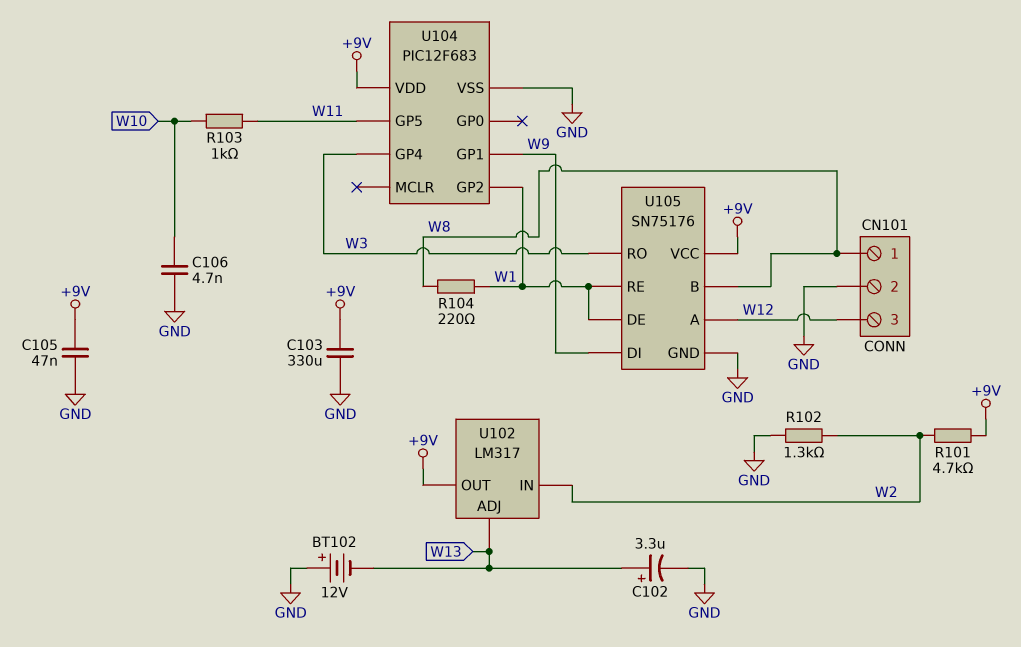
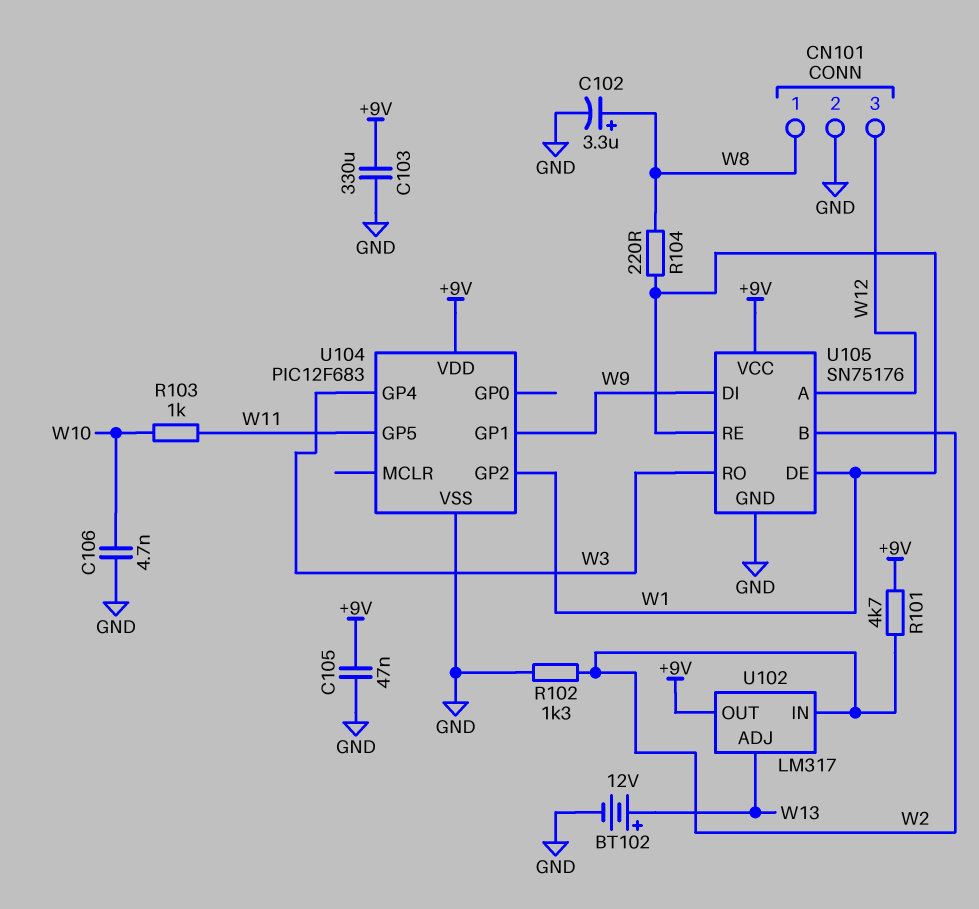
BT102: 12V (plus GND, minus W13) -> 12V (plus W13, minus GND)
C102: 3.3uF (plus W13, minus GND) -> 3.3uF (plus W8, minus GND)
U105 pin B: W8 -> W2

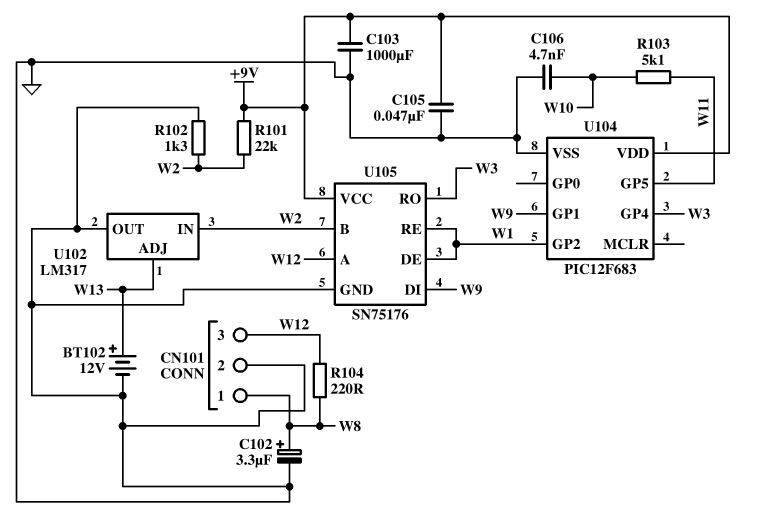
C103: 330uF (+9V, GND) -> 1000uF (+9V, GND)
R101: 4.7k (+9V, W2) -> 22k (+9V, W2)
R103: 1k (W10, W11) -> 5.1k (W10, W11)
R104: 220 (W1, W8) -> 220 (W8, W12)
U102 pin OUT: +9V -> GND

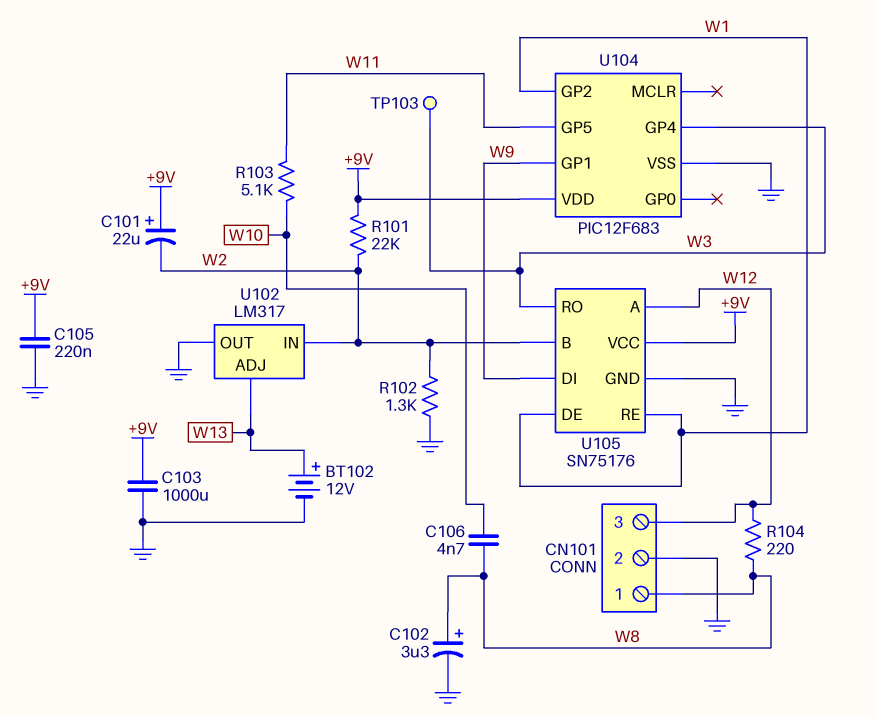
C101: none -> 22uF (plus +9V, minus W2)
C105: 47nF (+9V, GND) -> 220nF (+9V, GND)
C106: 4.7nF (GND, W10) -> 4.7nF (W8, W10)
TP103: none -> test point (W3)

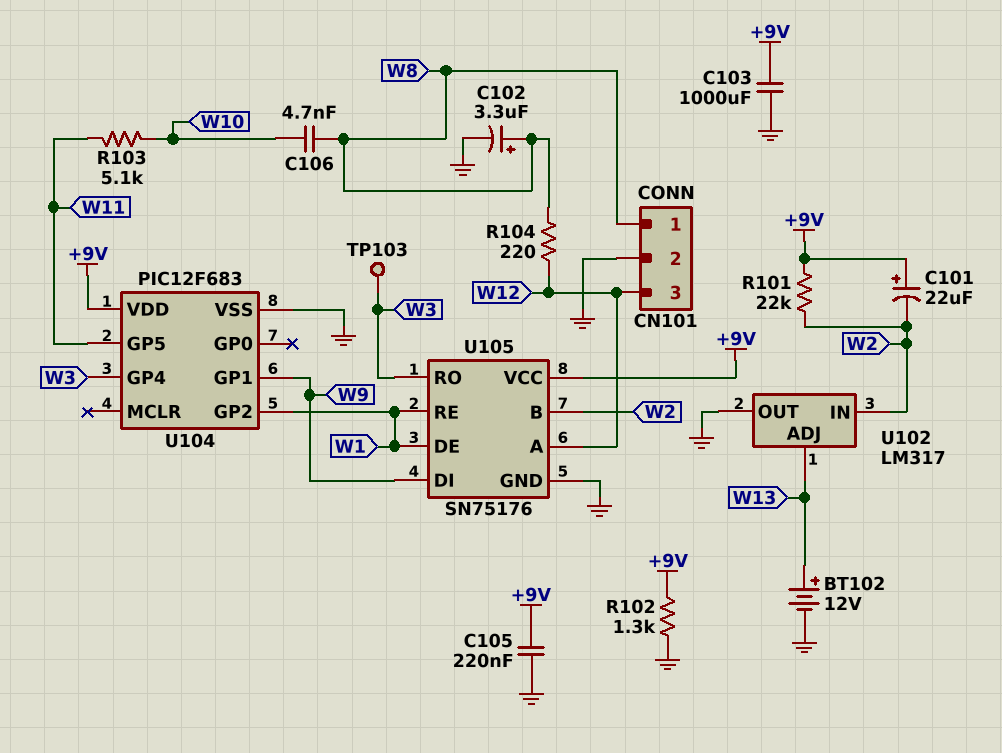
R102: 1.3k (GND, W2) -> 1.3k (+9V, GND)

